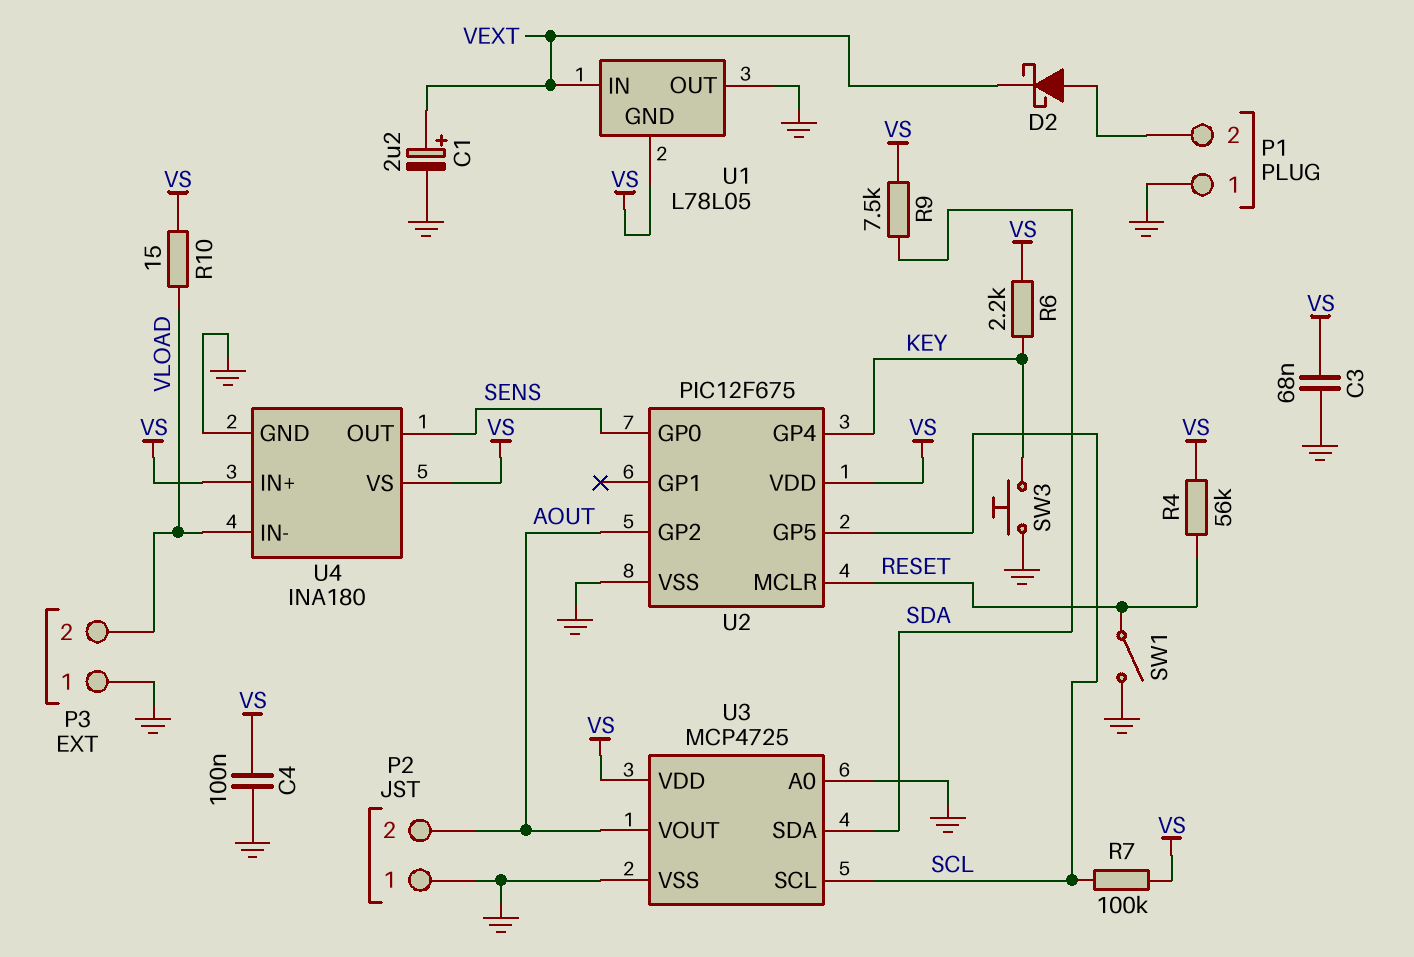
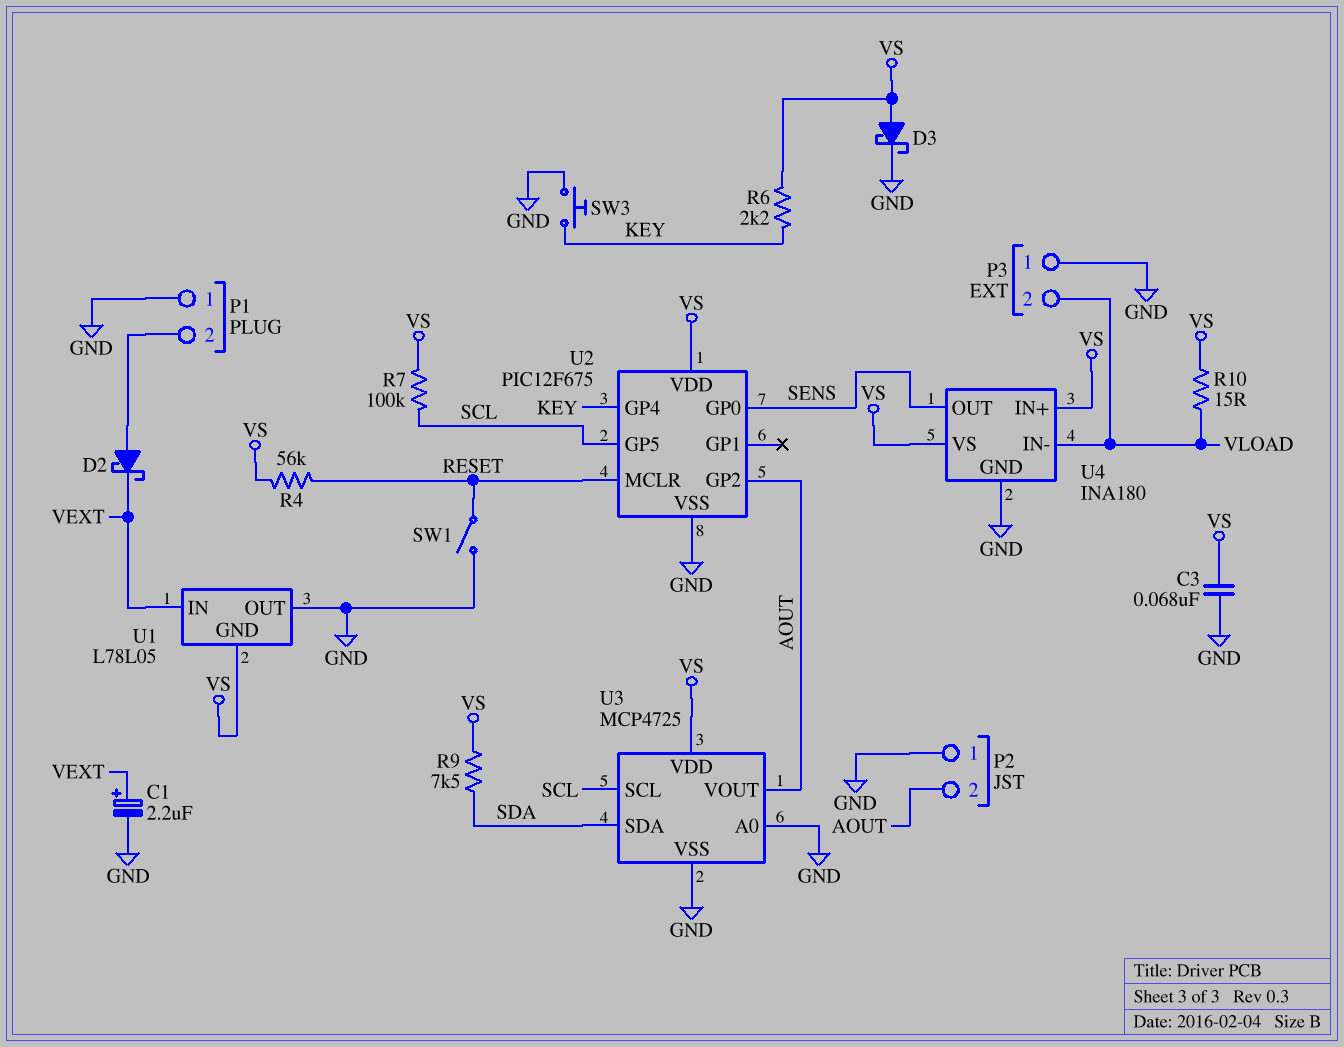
C4: 100nF (GND, VS) -> none
D3: none -> schottky (A VS, K GND)

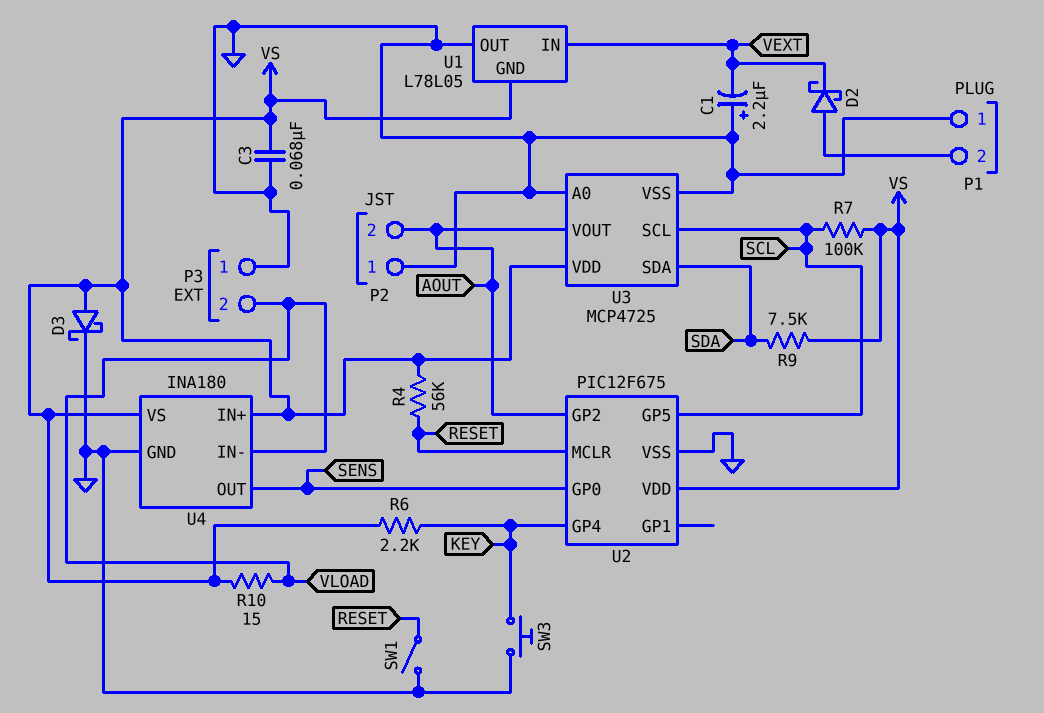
C1: 2.2uF (plus VEXT, minus GND) -> 2.2uF (plus GND, minus VEXT)

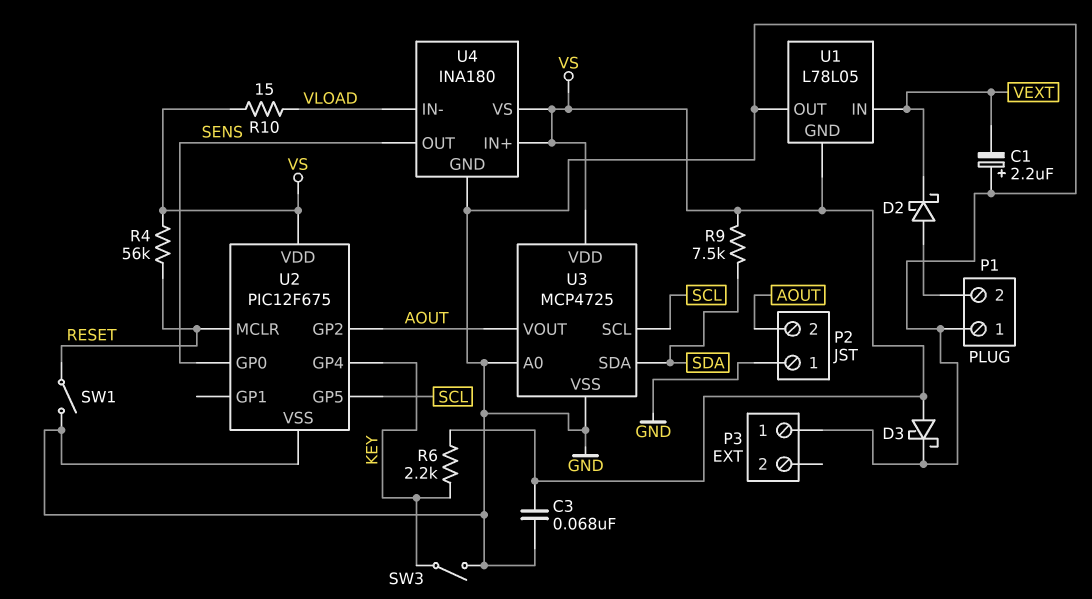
P3 pin 2: VLOAD -> none
R7: 100k (SCL, VS) -> none
SW3: button (GND, KEY) -> switch (GND, KEY)

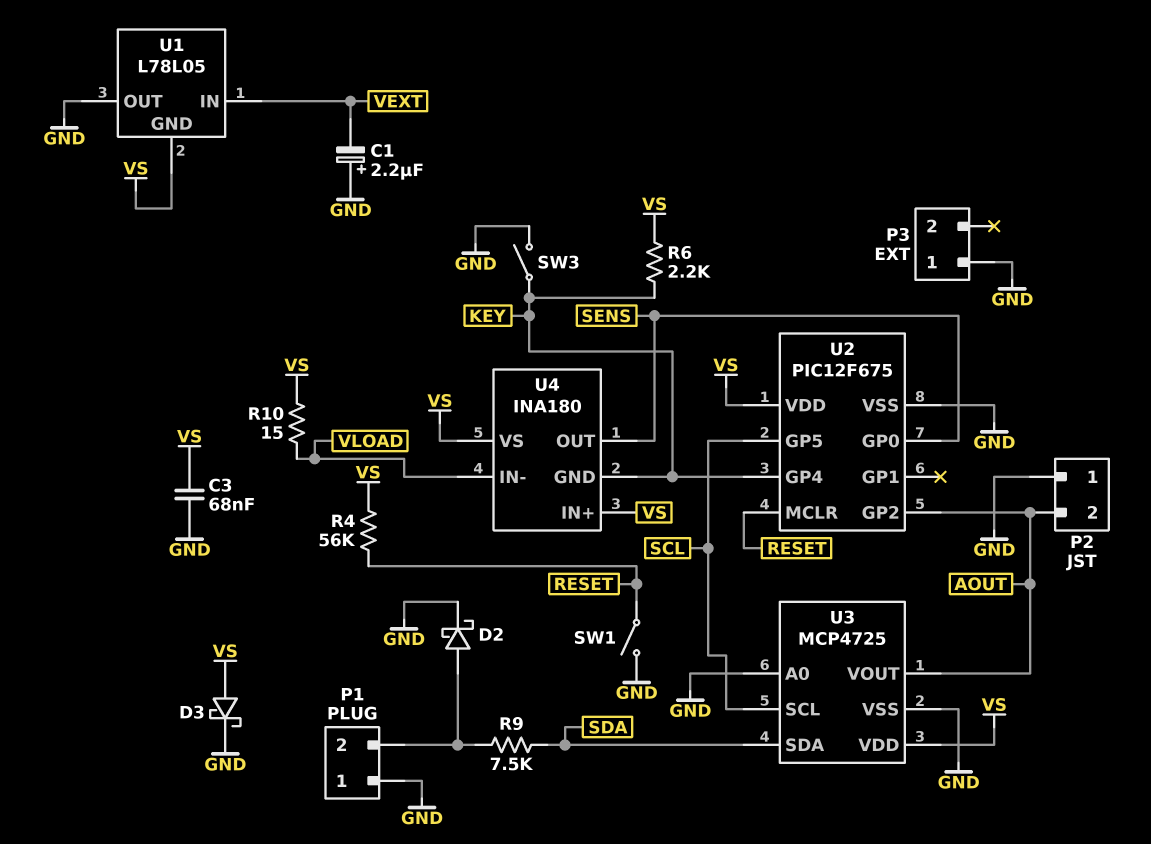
D2: schottky (A P1/2, K VEXT) -> schottky (A P1/2, K GND)
R9: 7.5k (SDA, VS) -> 7.5k (P1/2, SDA)
U4 pin GND: GND -> KEY

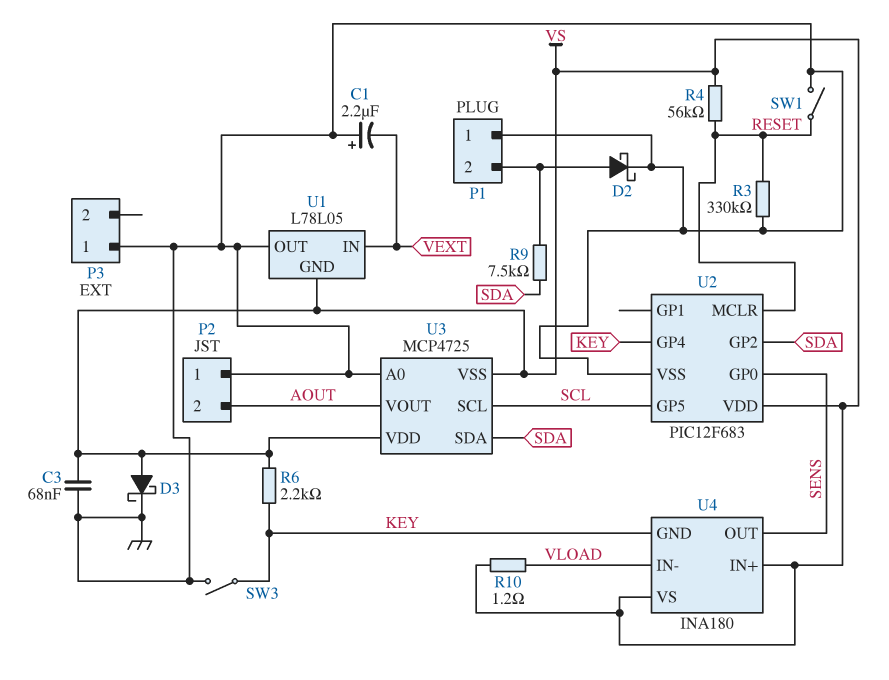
R3: none -> 330k (GND, RESET)
R10: 15 (VLOAD, VS) -> 1.2 (VLOAD, VS)
U2: PIC12F675 -> PIC12F683
U2 pin GP2: AOUT -> SDA
U3 pin VSS: GND -> VS

